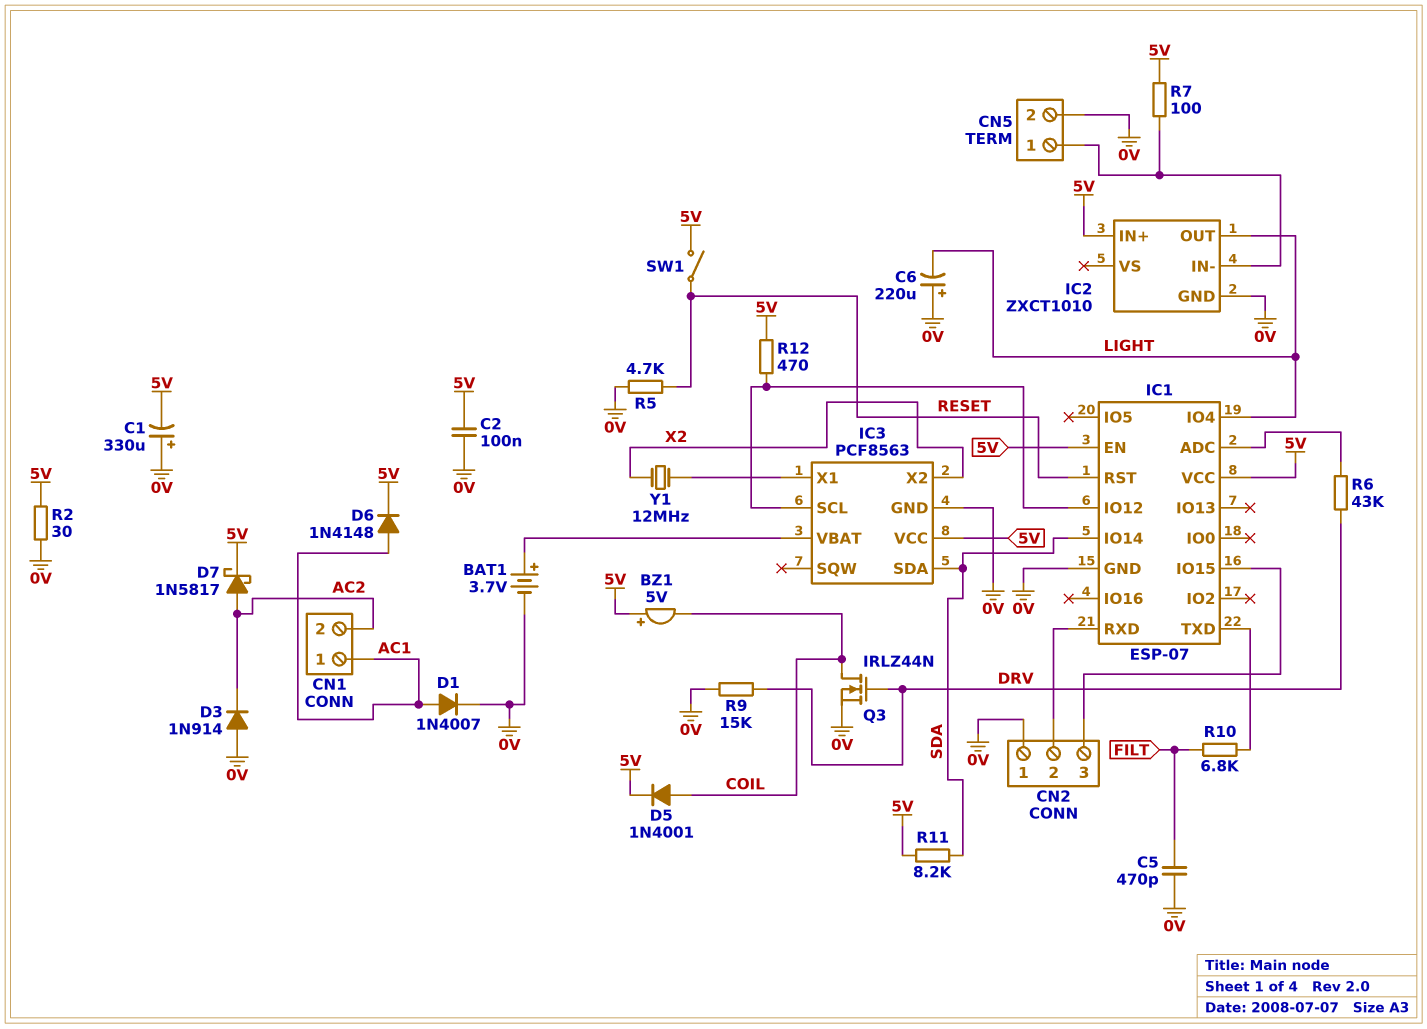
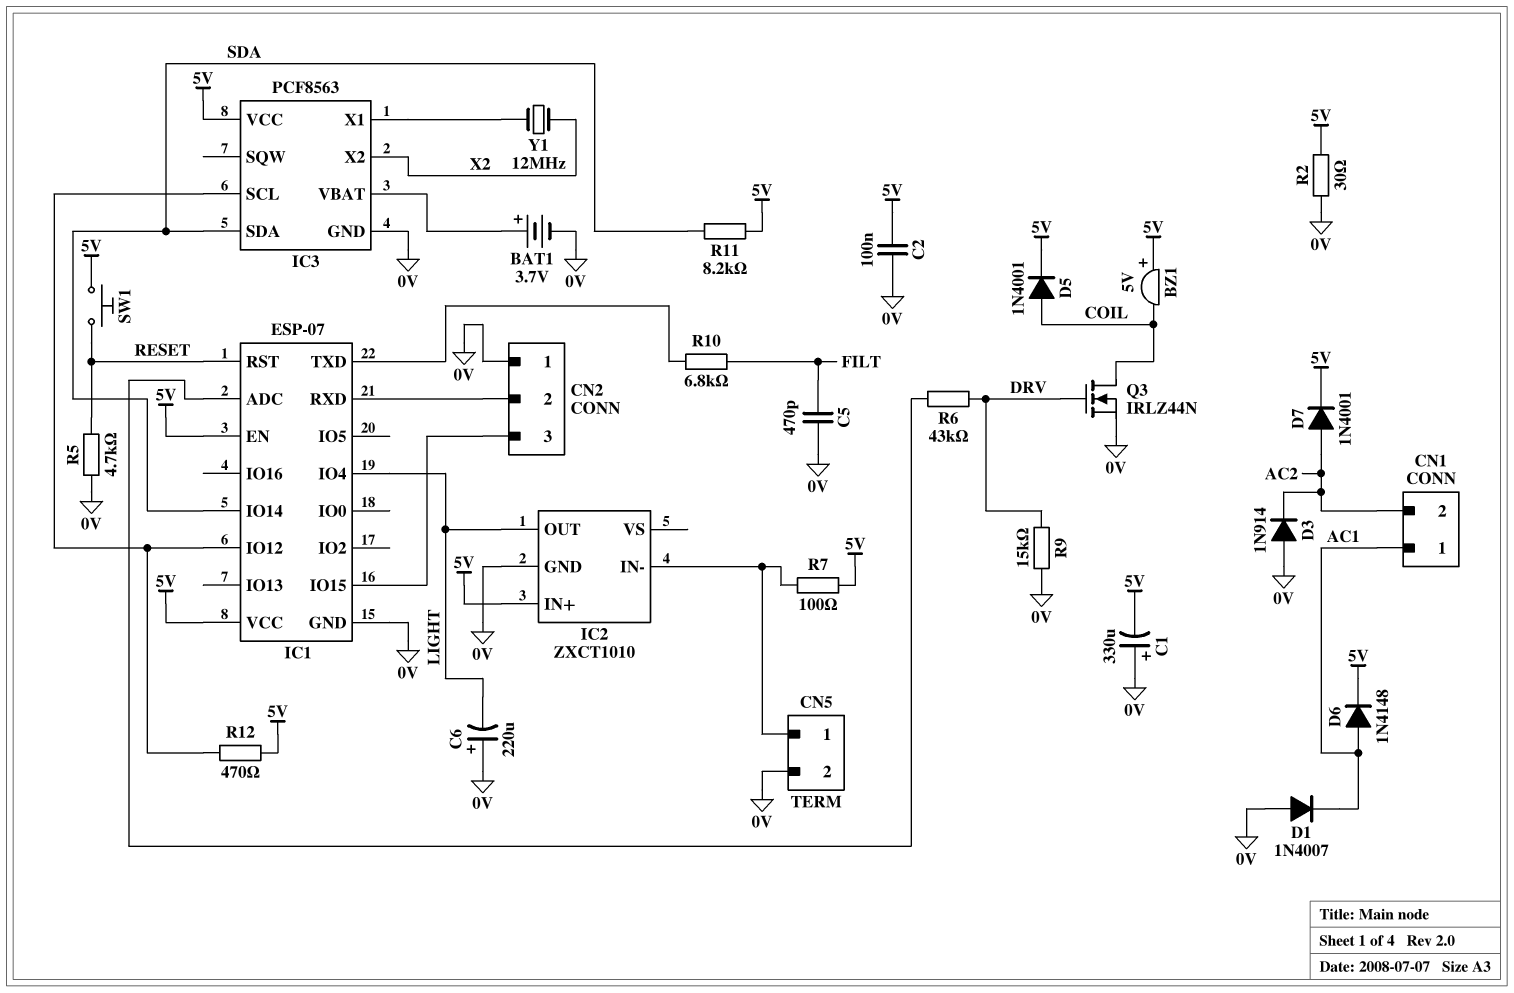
D1: diode 1N4007 (A AC1, K 0V) -> diode 1N4007 (A 0V, K AC1)
D7: schottky 1N5817 (A AC2, K 5V) -> diode 1N4001 (A AC2, K 5V)
SW1: switch (5V, RESET) -> button (5V, RESET)

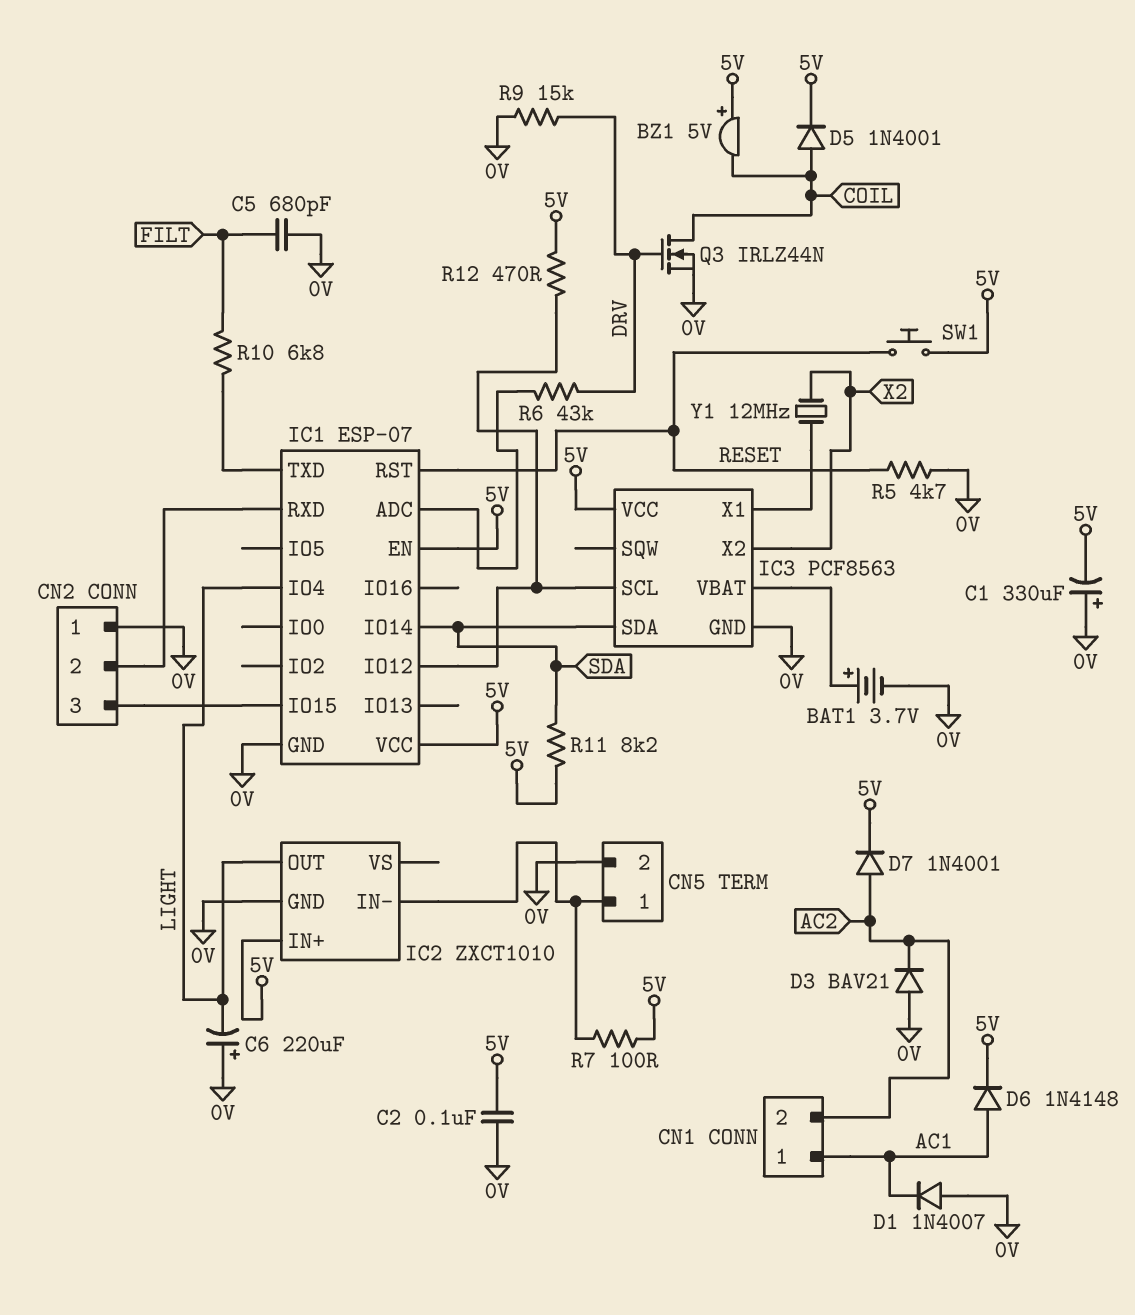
C5: 470pF (0V, FILT) -> 680pF (0V, FILT)
D3: diode 1N914 (A 0V, K AC2) -> diode BAV21 (A 0V, K AC2)
R2: 30 (0V, 5V) -> none

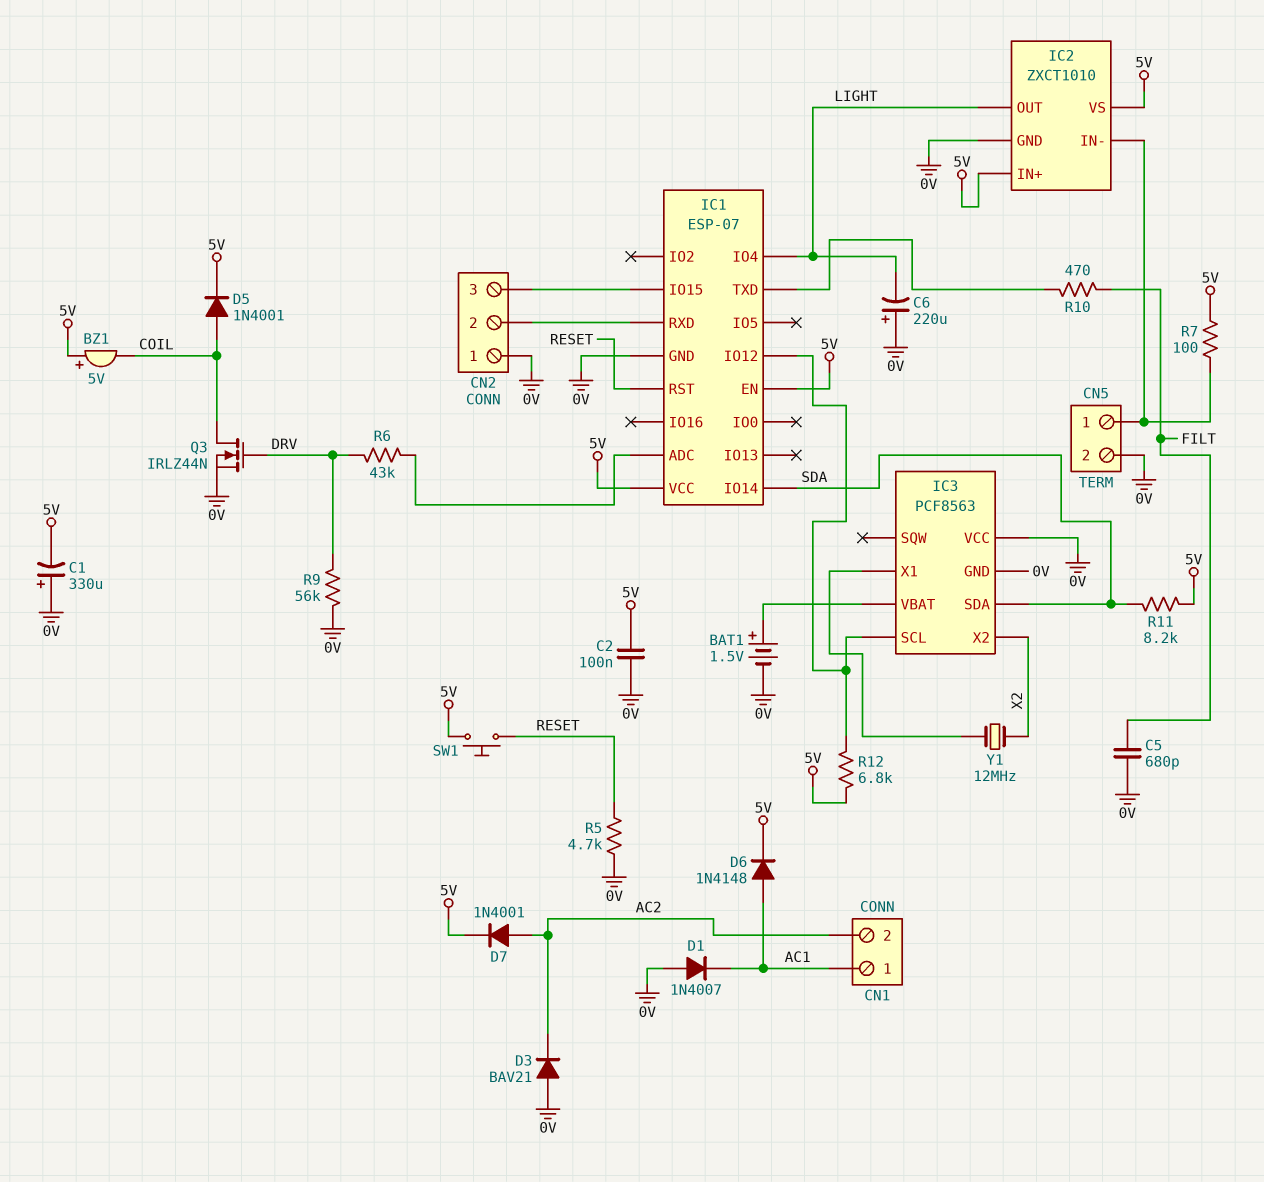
BAT1: 3.7V (plus IC3/VBAT, minus 0V) -> 1.5V (plus IC3/VBAT, minus 0V)
IC2 pin VS: none -> 5V
IC3 pin VCC: 5V -> 0V
R9: 15k (0V, DRV) -> 56k (0V, DRV)
R10: 6.8k (FILT, IC1/TXD) -> 470 (FILT, IC1/TXD)
R12: 470 (5V, IC1/IO12) -> 6.8k (5V, IC1/IO12)

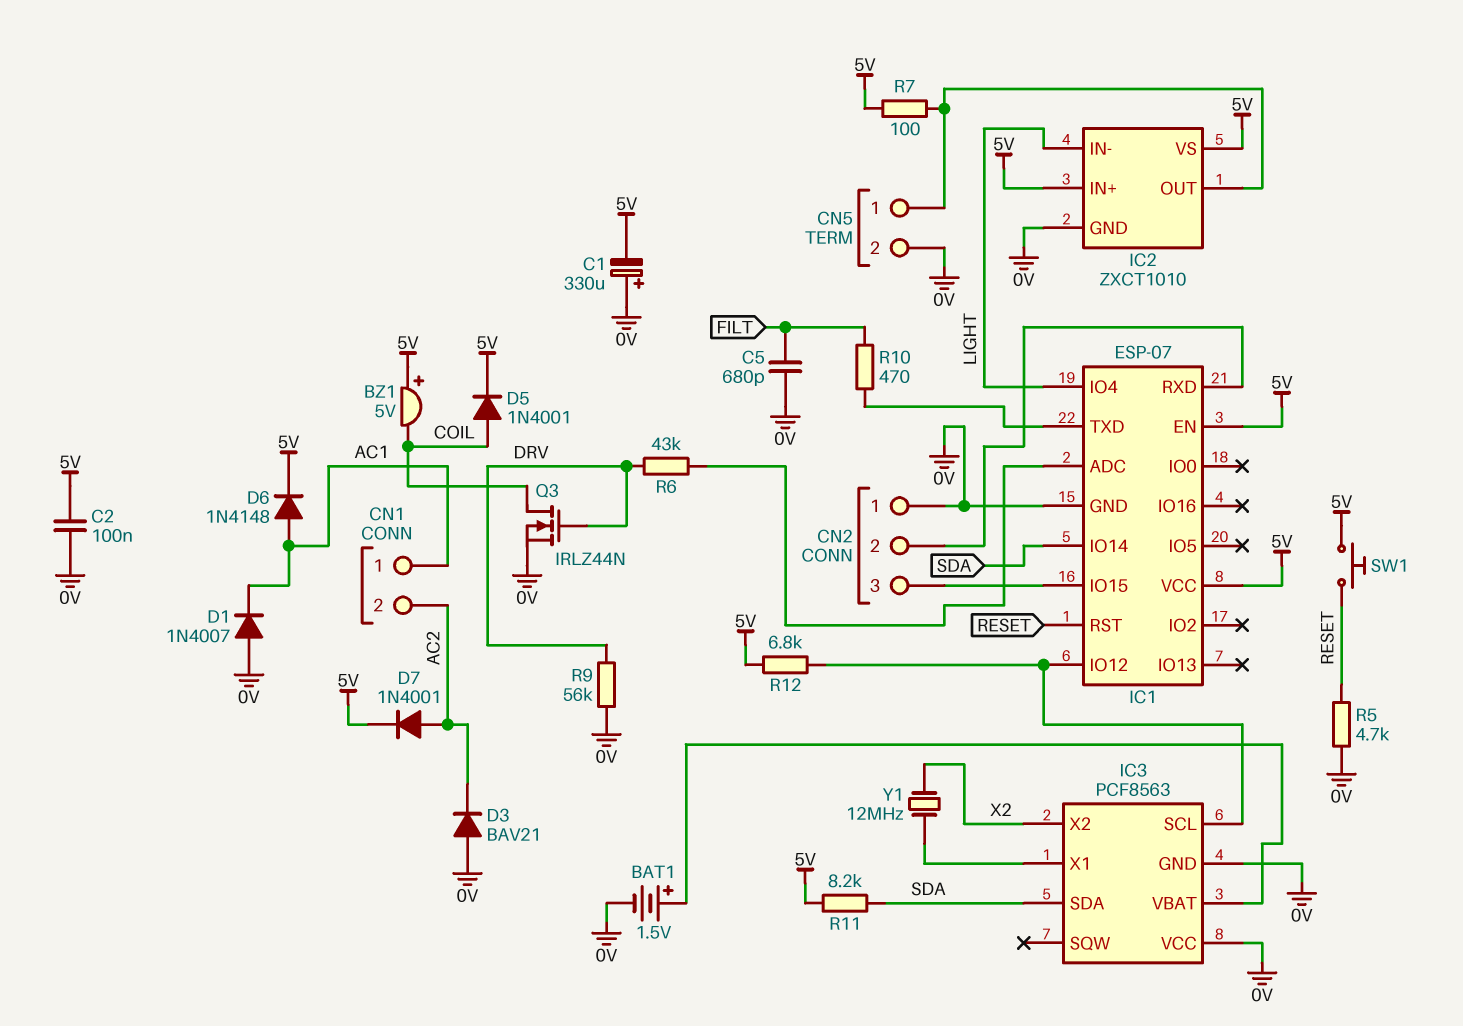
C6: 220uF (plus 0V, minus LIGHT) -> none
IC2 pin IN-: CN5/1 -> LIGHT
IC2 pin OUT: LIGHT -> CN5/1

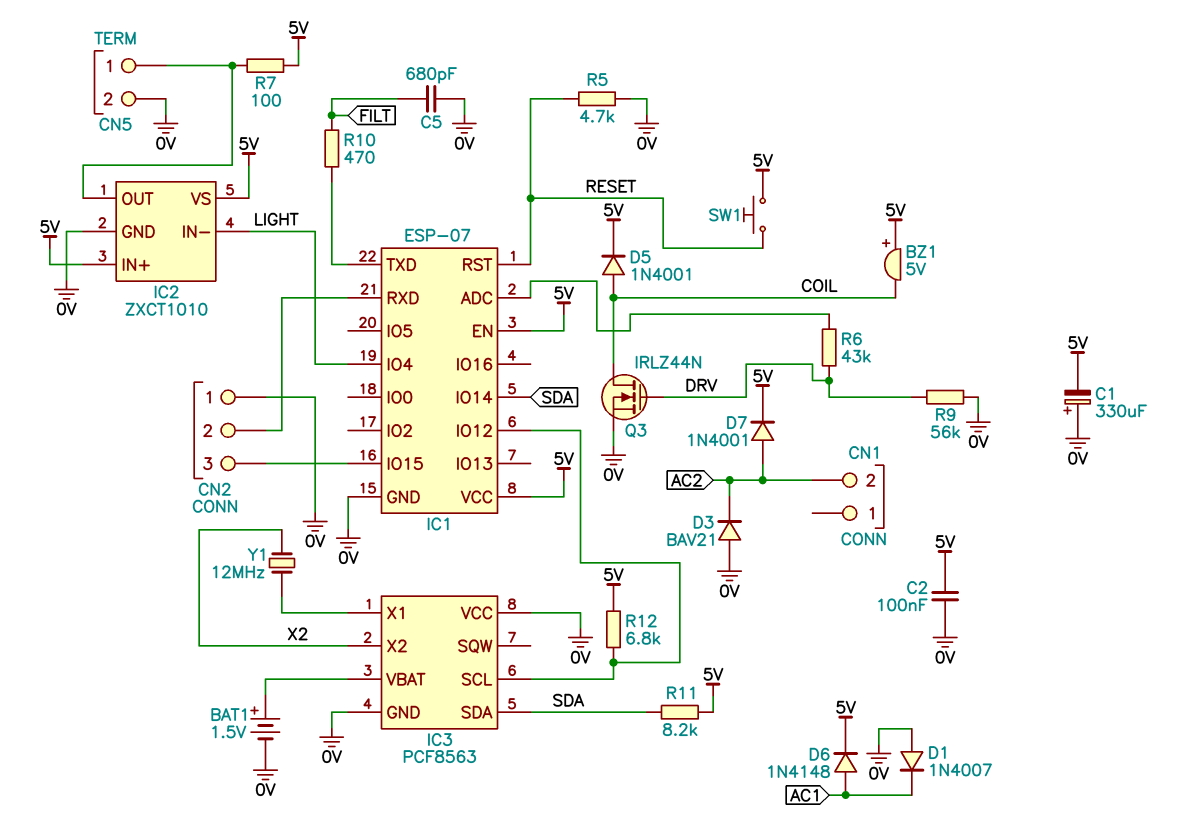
CN1 pin 1: AC1 -> none

